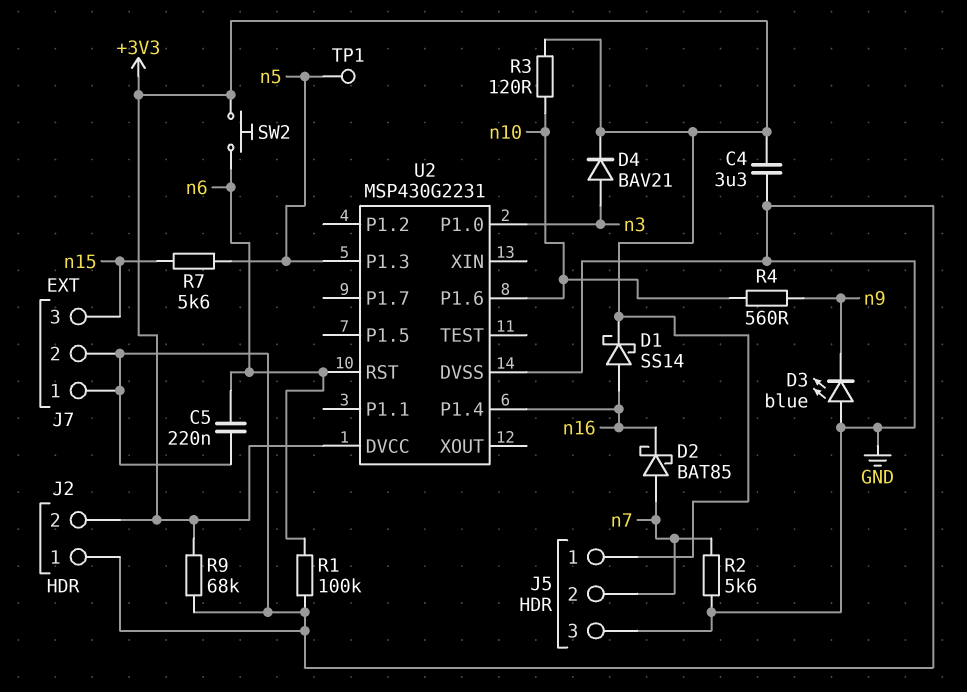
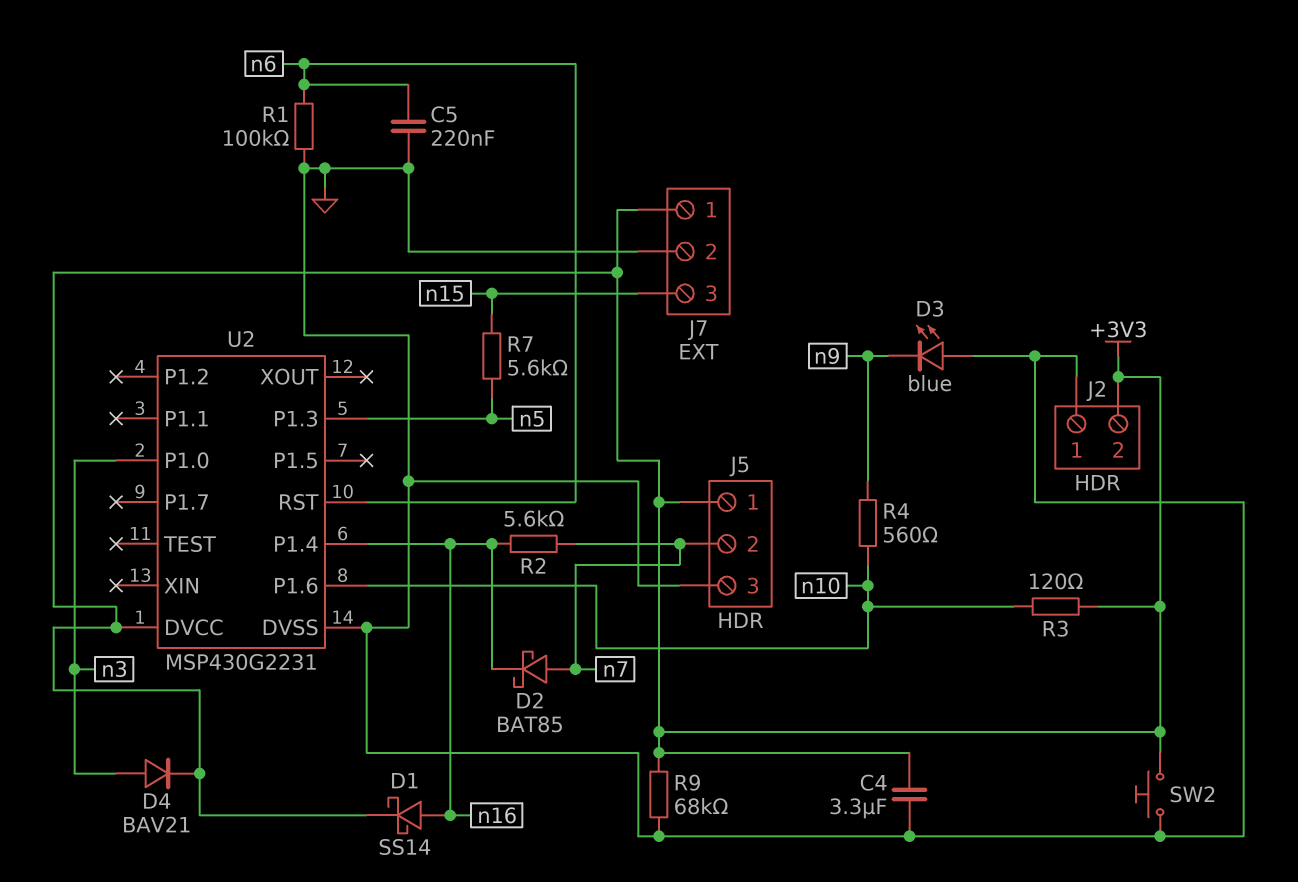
J7 pin 1: GND -> +3V3
R2: 5.6k (GND, n7) -> 5.6k (n7, n16)
SW2: button (+3V3, n6) -> button (+3V3, GND)
TP1: test point (n5) -> none

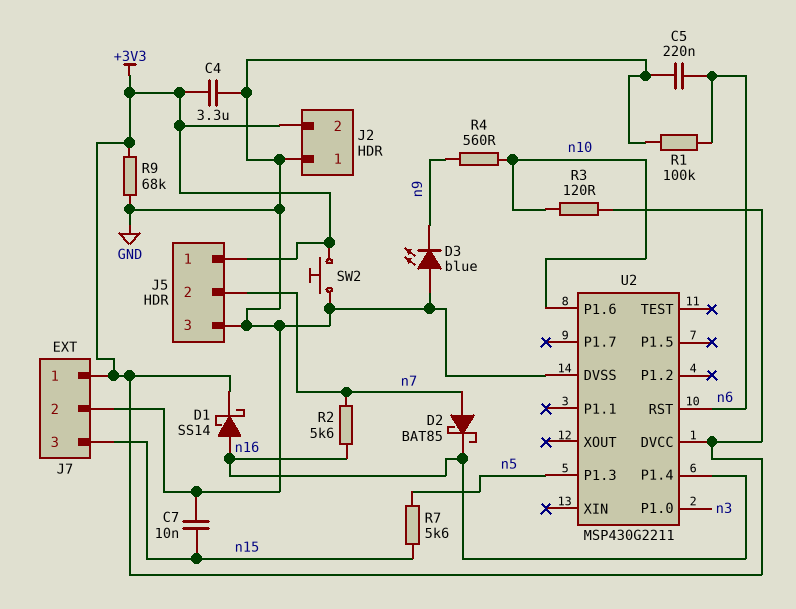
C7: none -> 10nF (GND, n15)
D4: diode BAV21 (A n3, K +3V3) -> none
U2: MSP430G2231 -> MSP430G2211

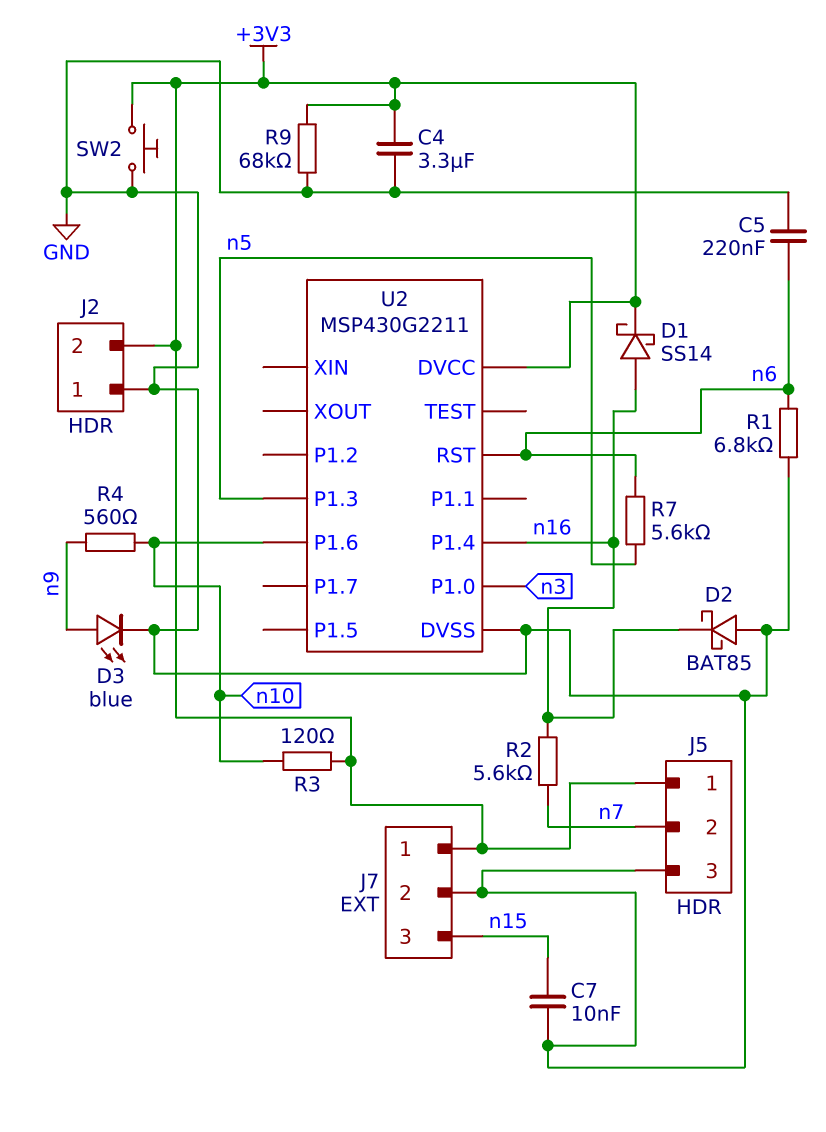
D2: schottky BAT85 (A n7, K n16) -> schottky BAT85 (A GND, K n16)
D3: LED blue (A GND, K n9) -> LED blue (A n9, K GND)
R1: 100k (GND, n6) -> 6.8k (GND, n6)
R7: 5.6k (n5, n15) -> 5.6k (n5, n6)

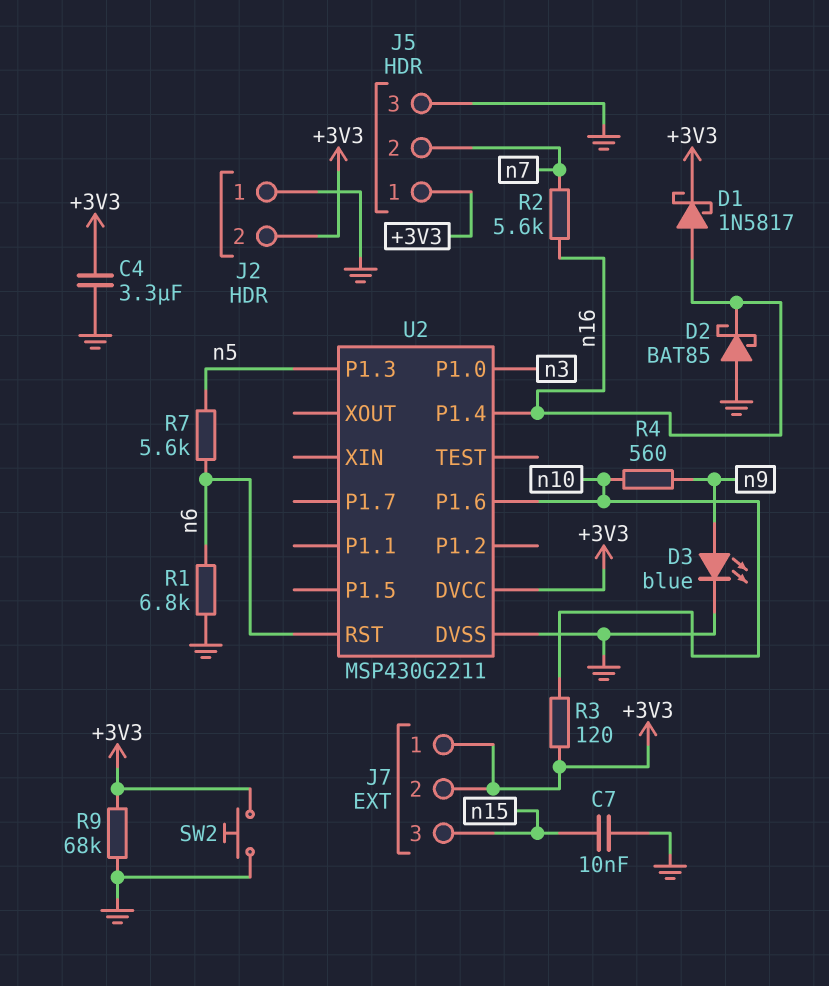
C5: 220nF (GND, n6) -> none
D1: schottky SS14 (A n16, K +3V3) -> schottky 1N5817 (A n16, K +3V3)
J7 pin 2: GND -> +3V3

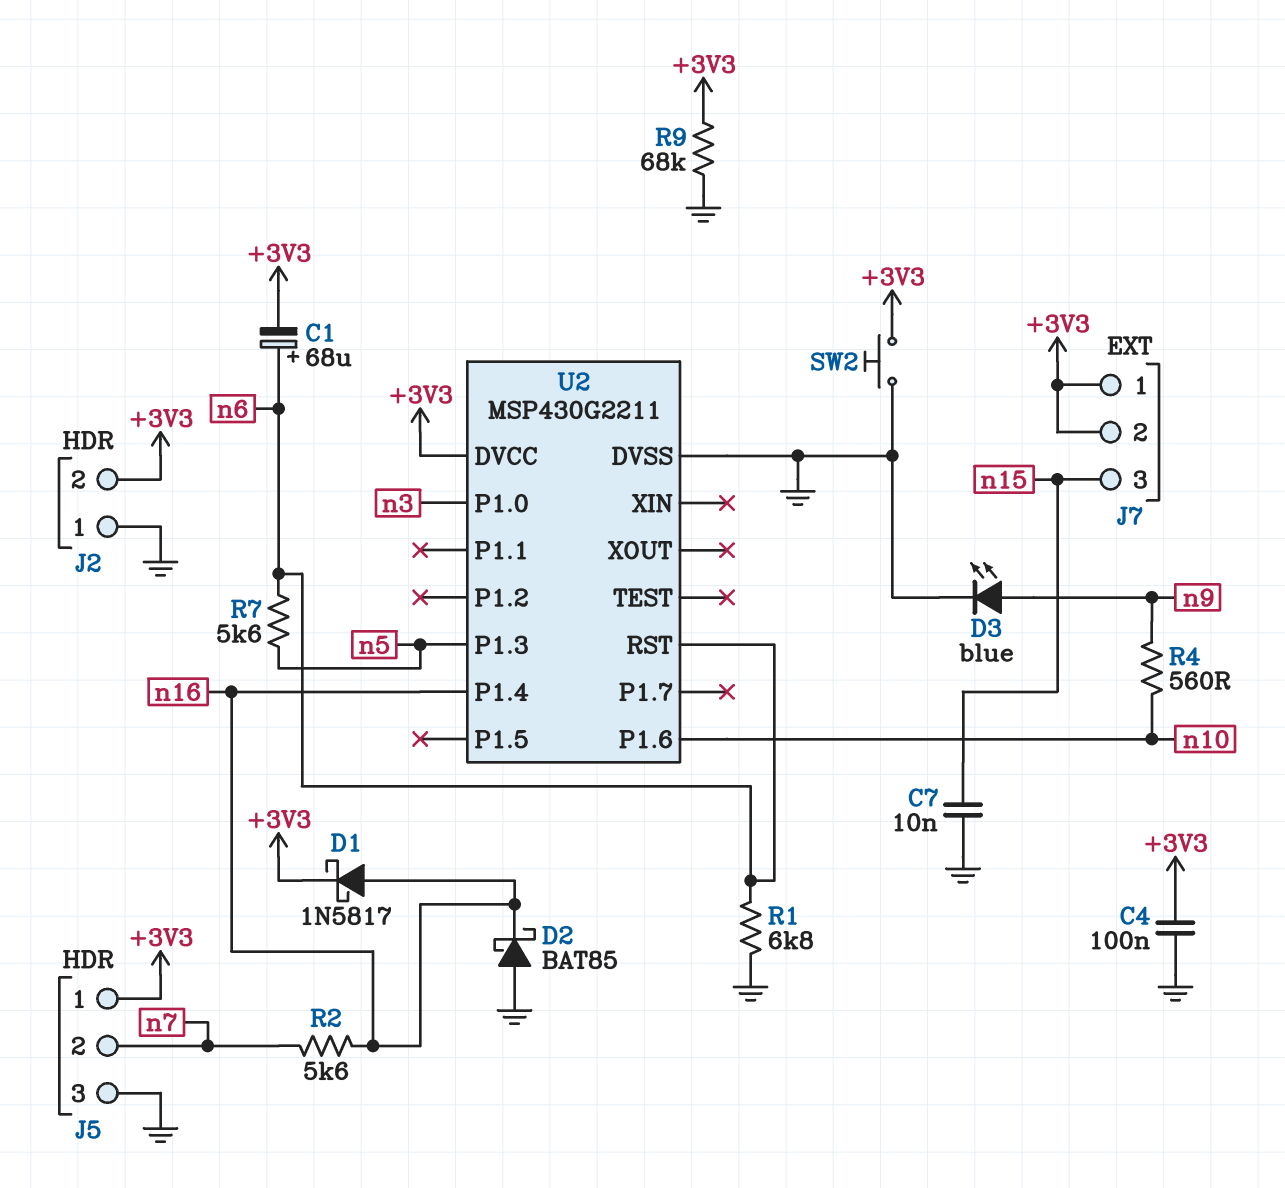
C1: none -> 68uF (plus n6, minus +3V3)
C4: 3.3uF (+3V3, GND) -> 100nF (+3V3, GND)
R3: 120 (+3V3, n10) -> none

